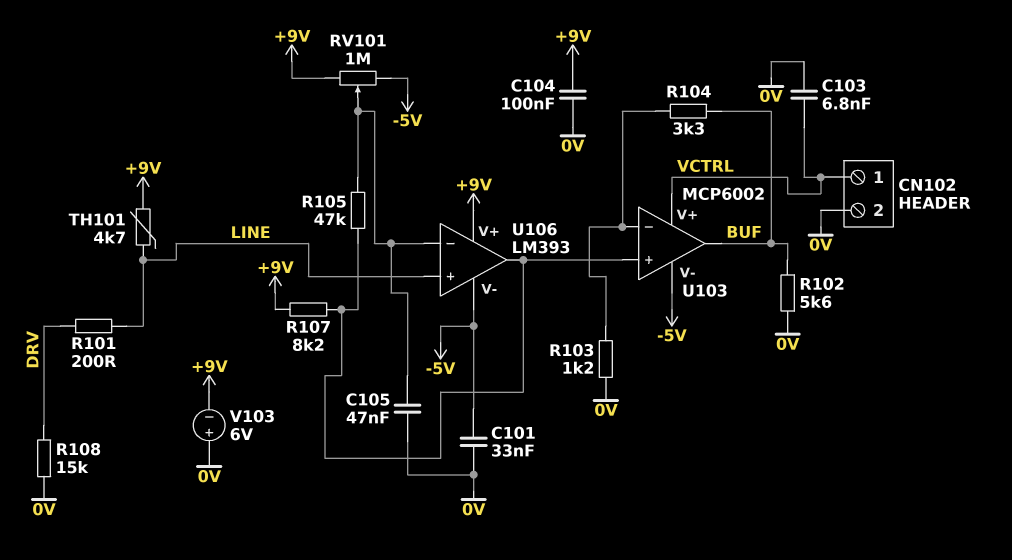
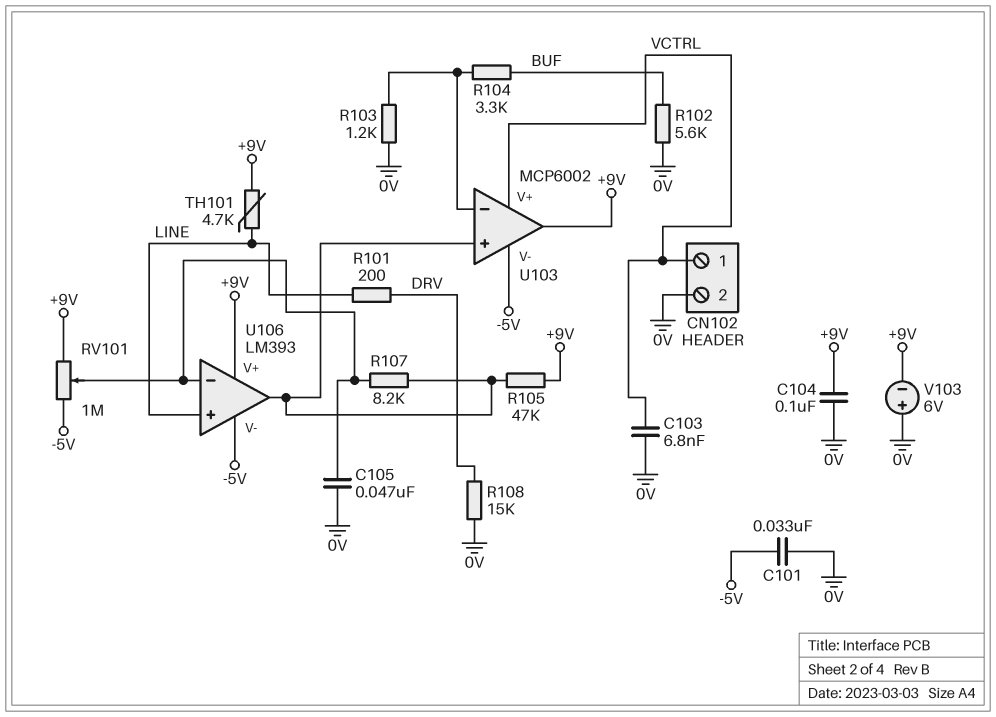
R105: 47k (U103/in+, U106/in-) -> 47k (+9V, U103/in+)
R107: 8.2k (+9V, U103/in+) -> 8.2k (U103/in+, U106/in-)
U103 pin out: BUF -> +9V

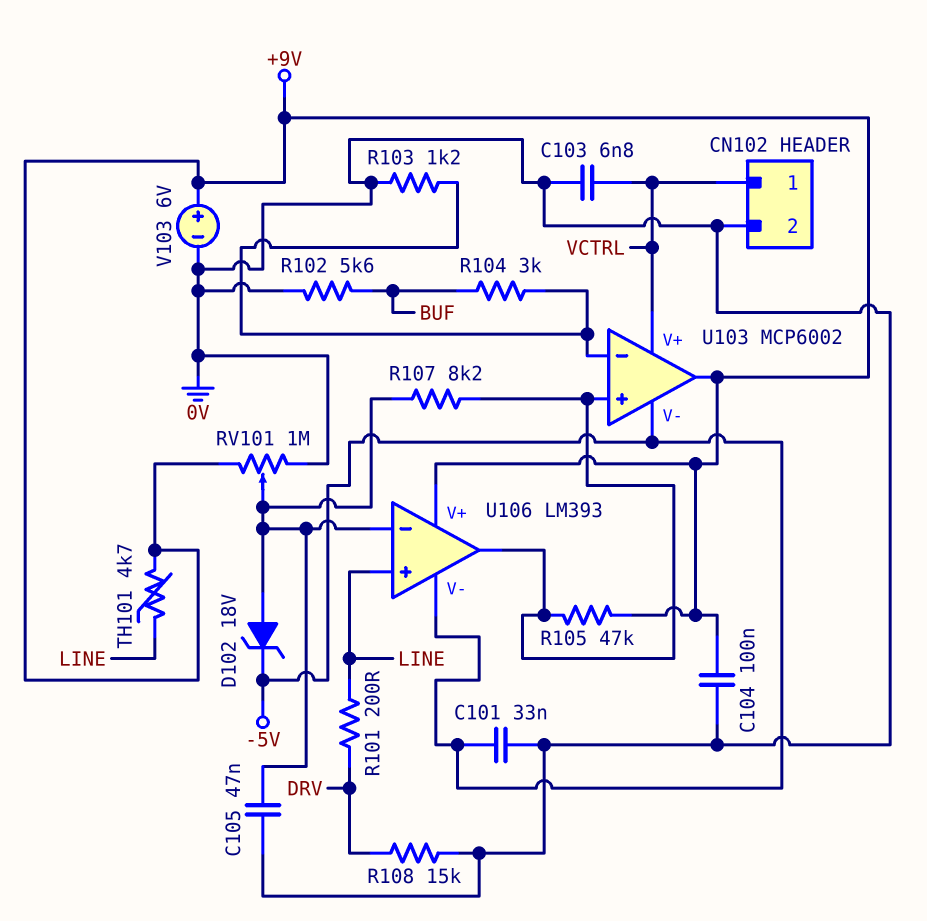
D102: none -> zener 18V (A U106/in-, K -5V)
R104: 3.3k (BUF, U103/in-) -> 3k (BUF, U103/in-)
RV101: 1M (+9V, -5V, wiper U106/in-) -> 1M (+9V, 0V, wiper U106/in-)
V103: 6V (plus 0V, minus +9V) -> 6V (plus +9V, minus 0V)

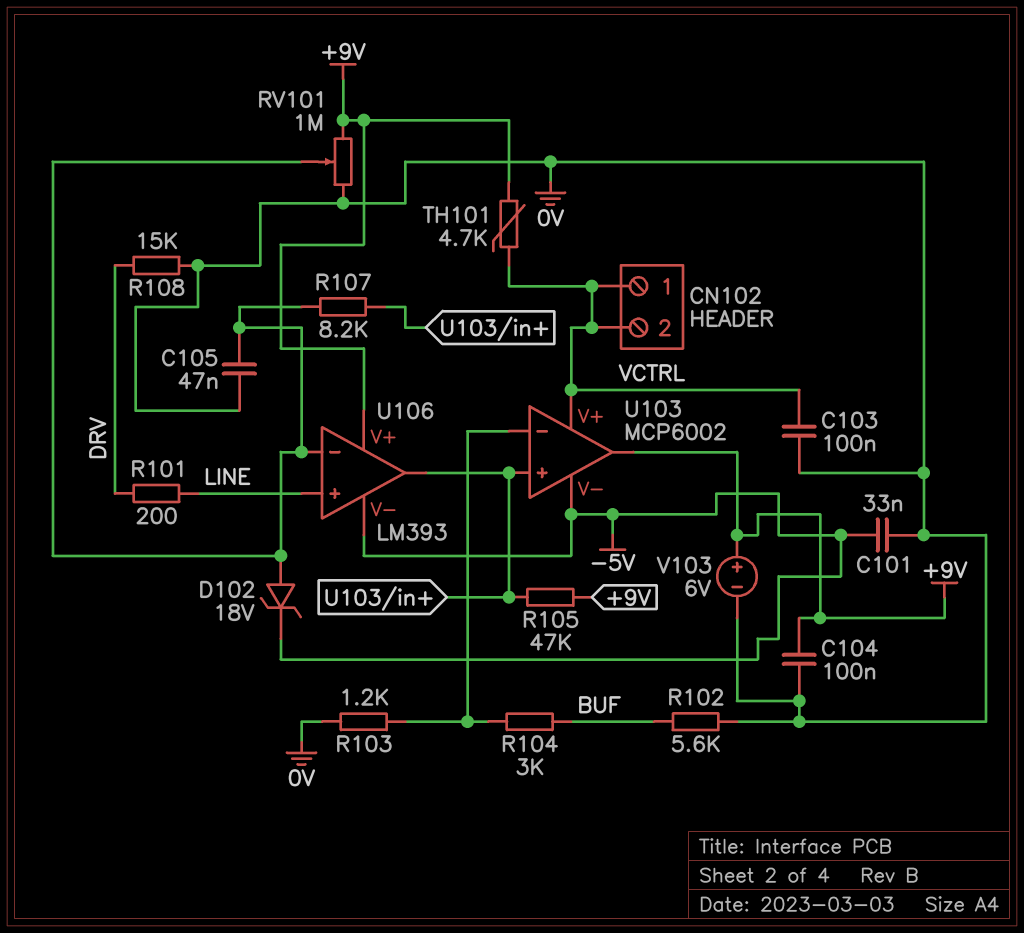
C103: 6.8nF (0V, VCTRL) -> 100nF (0V, VCTRL)
CN102 pin 2: 0V -> VCTRL
TH101: 4.7k (+9V, LINE) -> 4.7k (+9V, VCTRL)

